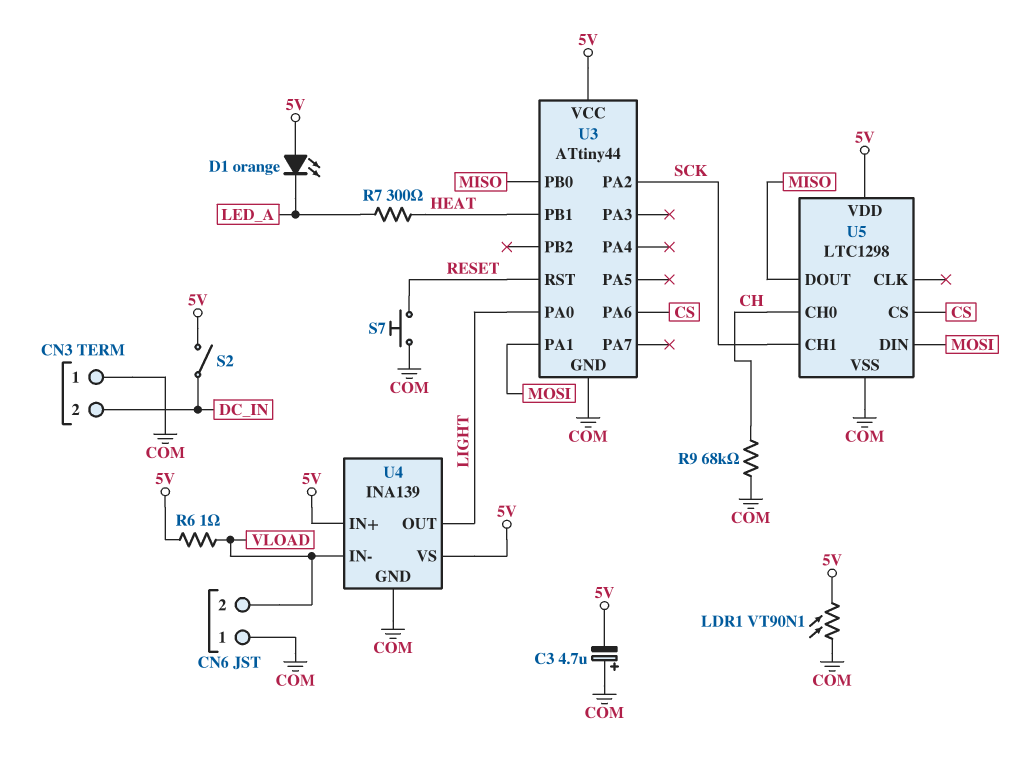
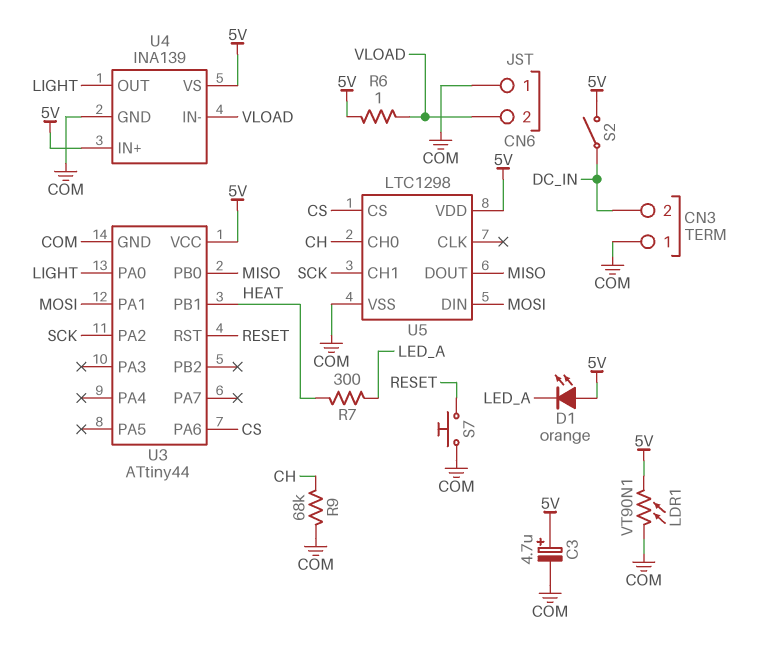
C3: 4.7uF (plus COM, minus 5V) -> 4.7uF (plus 5V, minus COM)

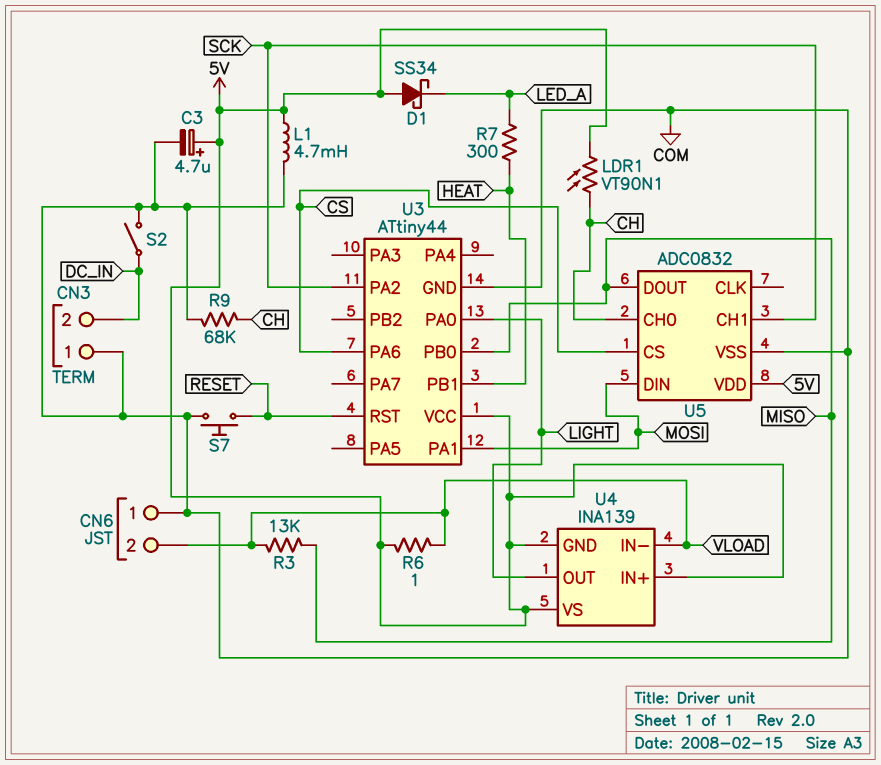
D1: LED orange (A 5V, K LED_A) -> schottky SS34 (A 5V, K LED_A)
L1: none -> 4.7mH (5V, COM)
LDR1: VT90N1 (5V, COM) -> VT90N1 (5V, CH)
R3: none -> 13k (MISO, VLOAD)
S2: switch (5V, DC_IN) -> switch (COM, DC_IN)
U4 pin GND: COM -> 5V
U5: LTC1298 -> ADC0832

